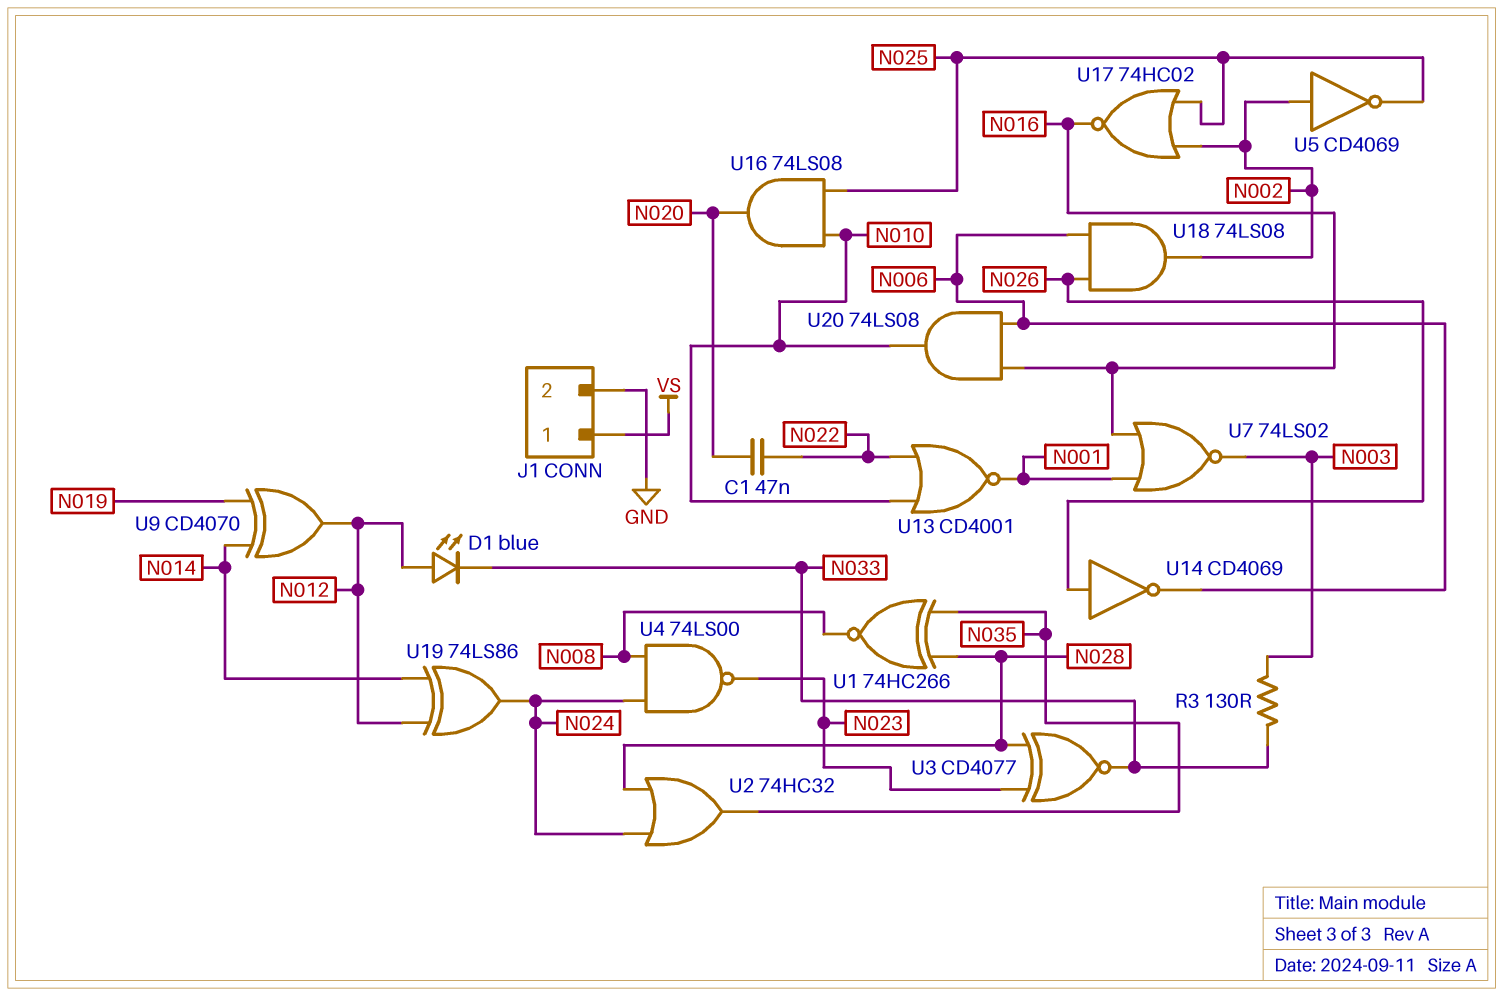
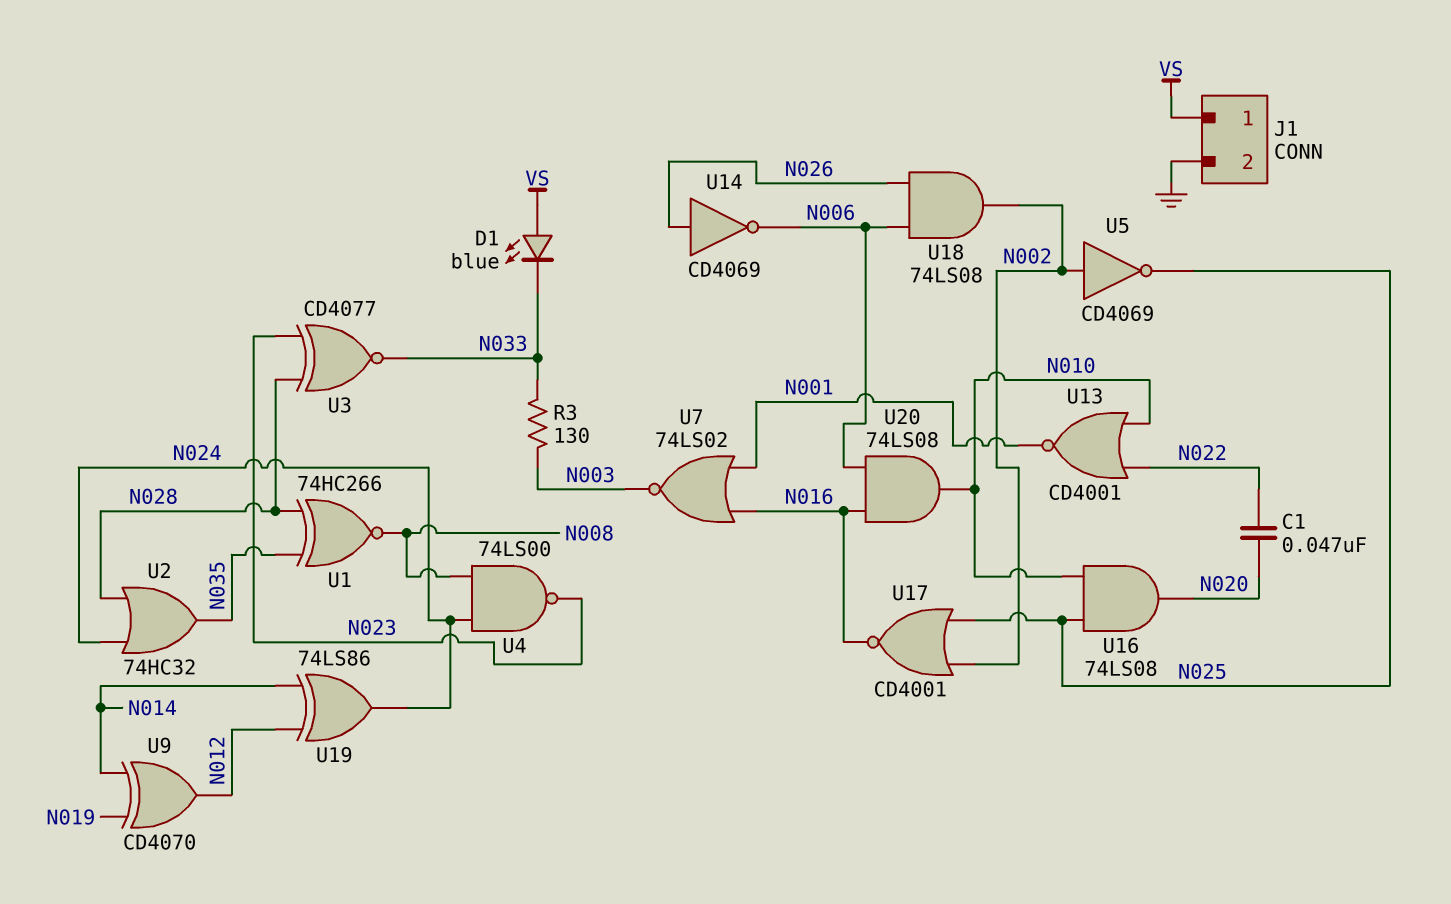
D1: LED blue (A N012, K N033) -> LED blue (A VS, K N033)
U17: NOR 74HC02 (in N002, in N025, out N016) -> NOR CD4001 (in N002, in N025, out N016)

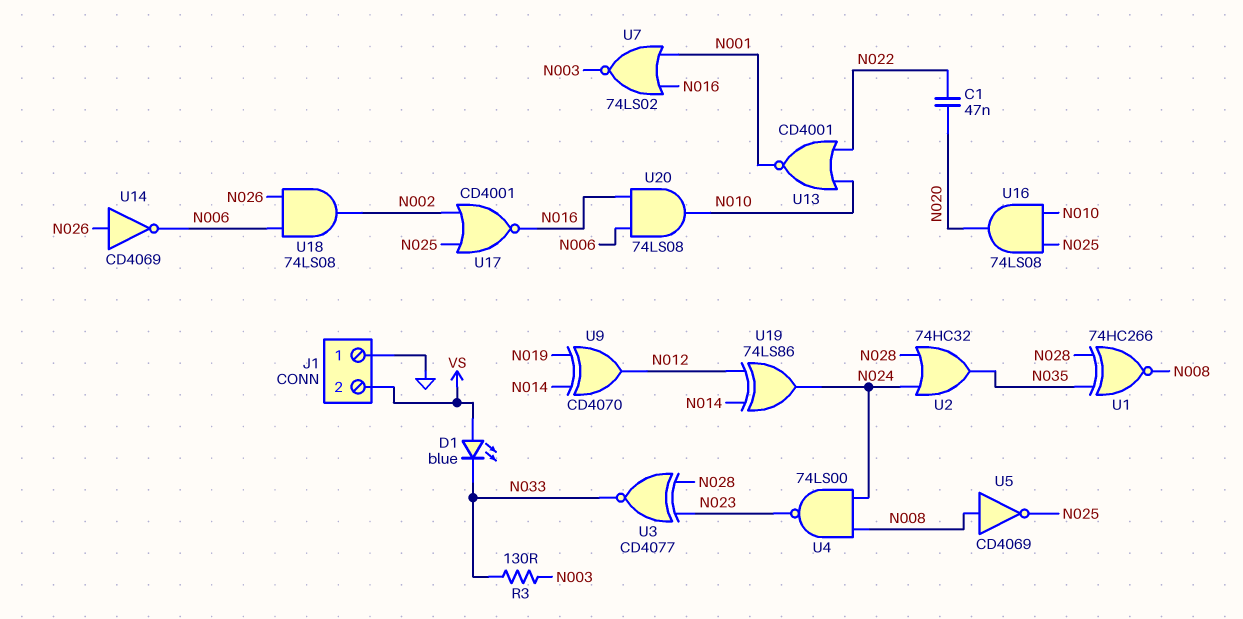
J1 pin 1: VS -> GND
J1 pin 2: GND -> VS
U5: NOT CD4069 (in N002, out N025) -> NOT CD4069 (in N008, out N025)

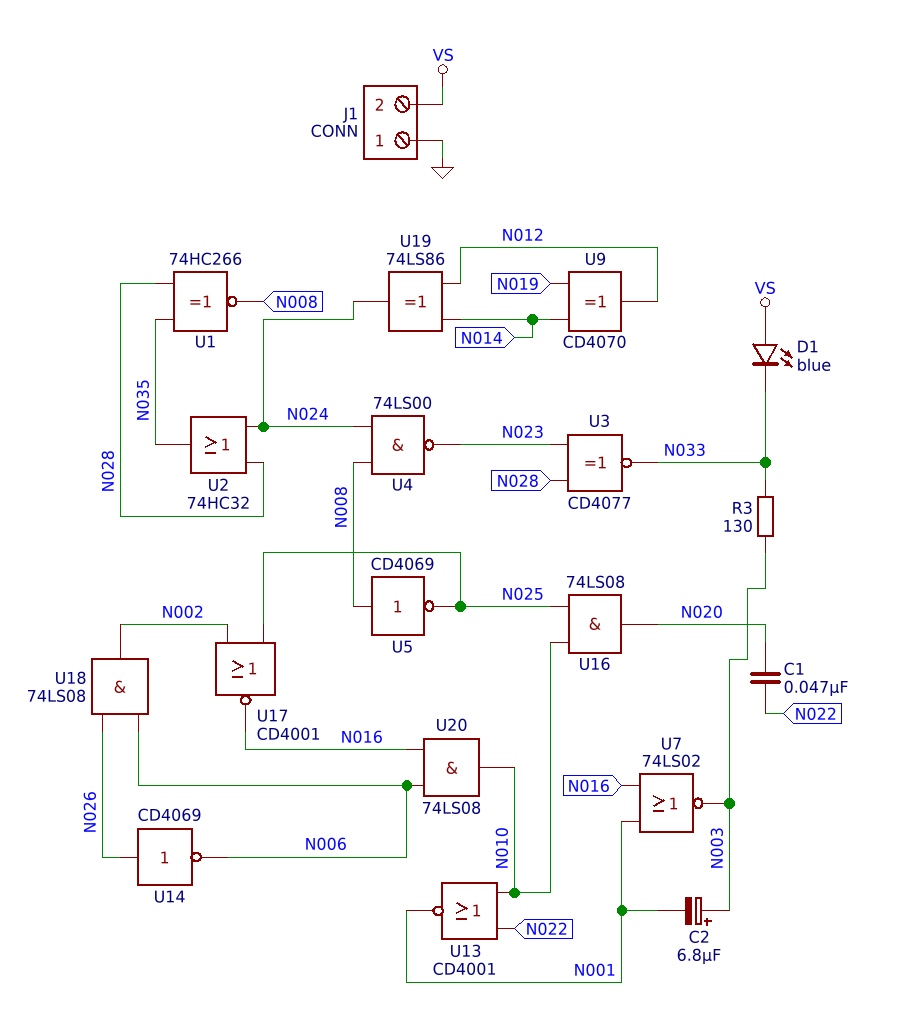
C2: none -> 6.8uF (plus N003, minus N001)

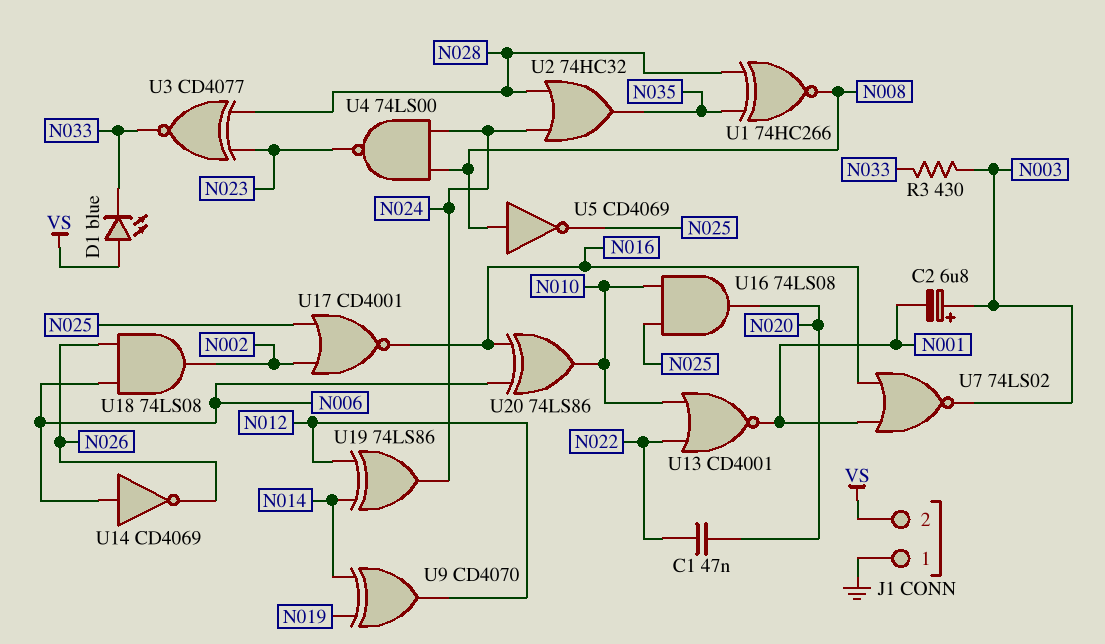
R3: 130 (N003, N033) -> 430 (N003, N033)
U14: NOT CD4069 (in N026, out N006) -> NOT CD4069 (in N006, out N026)
U20: AND 74LS08 (in N006, in N016, out N010) -> XOR 74LS86 (in N006, in N016, out N010)

